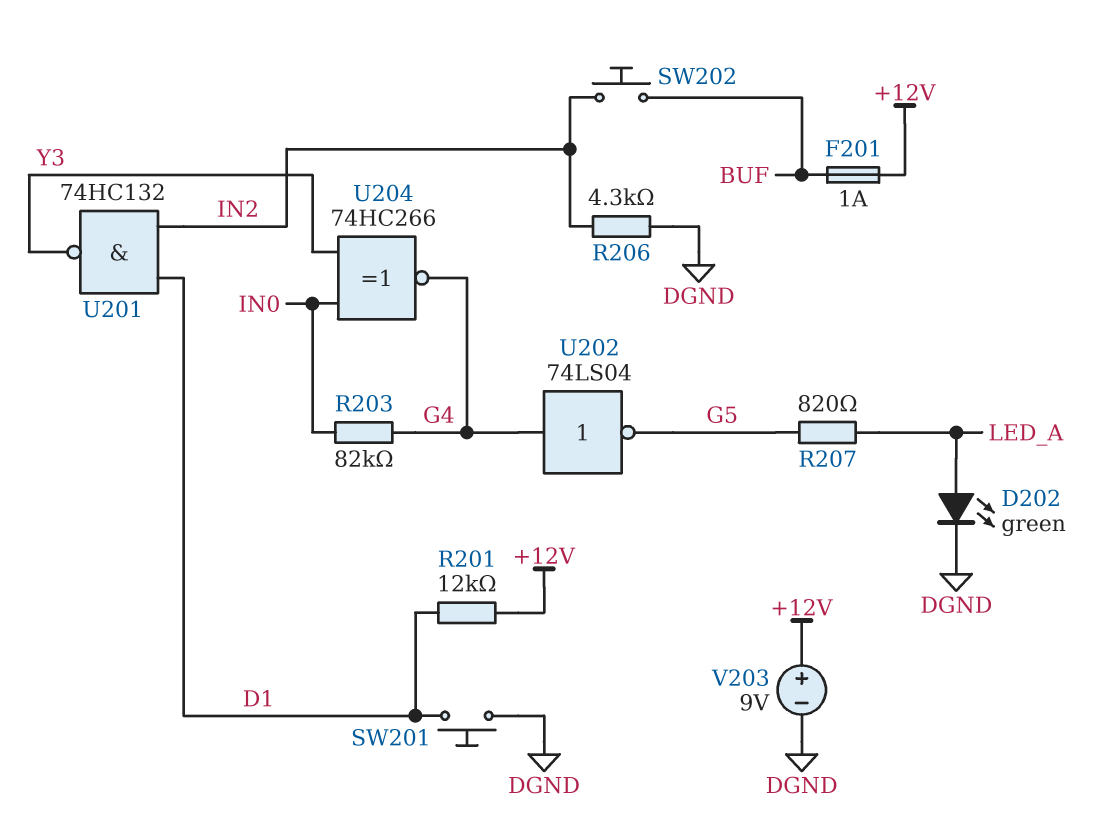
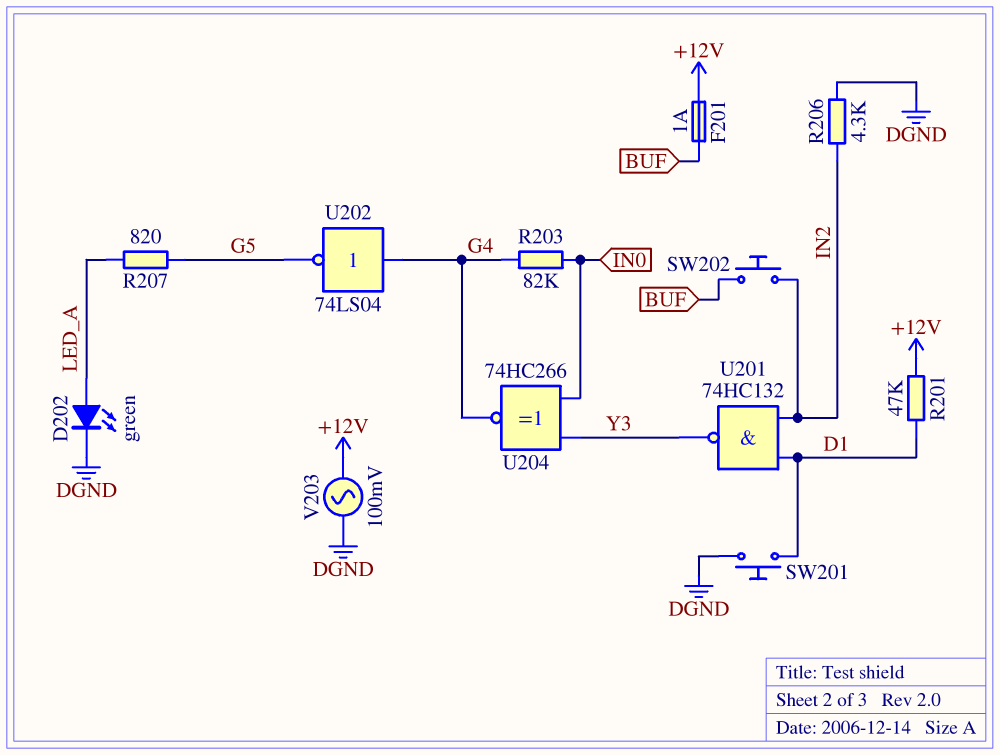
R201: 12k (+12V, D1) -> 47k (+12V, D1)
V203: 9V (plus +12V, minus DGND) -> AC 100mV (+12V, DGND)

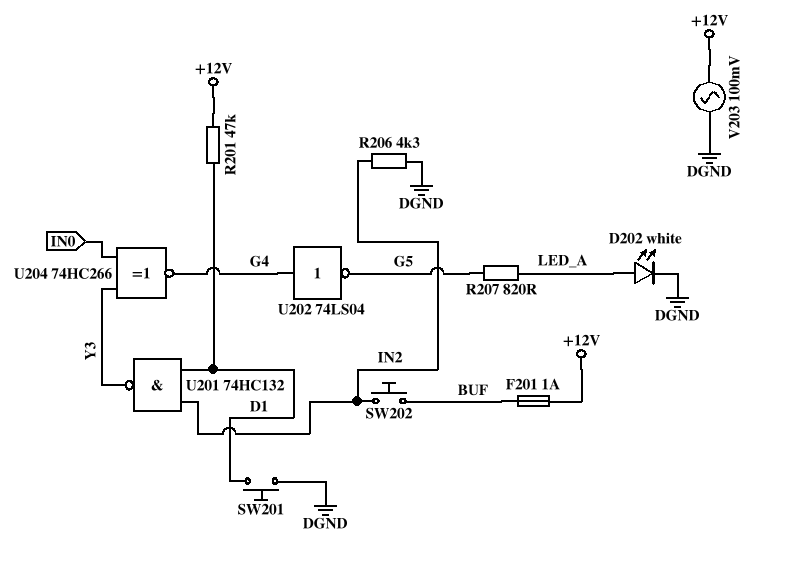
D202: LED green (A LED_A, K DGND) -> LED white (A LED_A, K DGND)
R203: 82k (G4, IN0) -> none

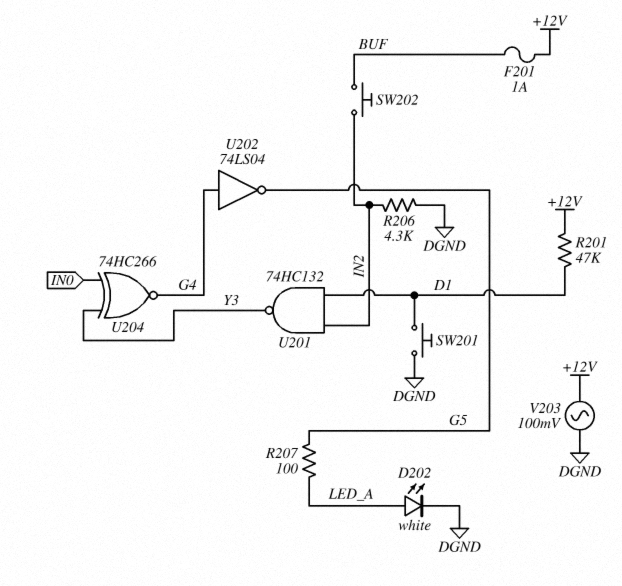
R207: 820 (G5, LED_A) -> 100 (G5, LED_A)

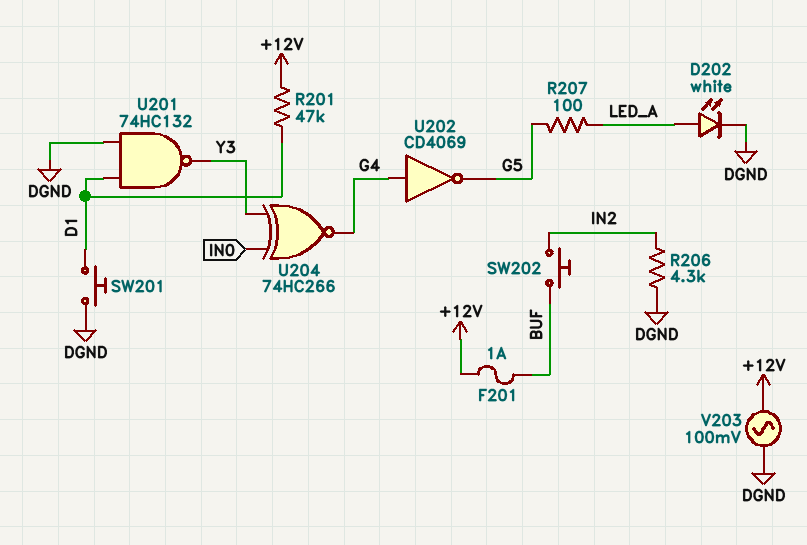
U201: NAND 74HC132 (in D1, in IN2, out Y3) -> NAND 74HC132 (in D1, in DGND, out Y3)
U202: NOT 74LS04 (in G4, out G5) -> NOT CD4069 (in G4, out G5)

